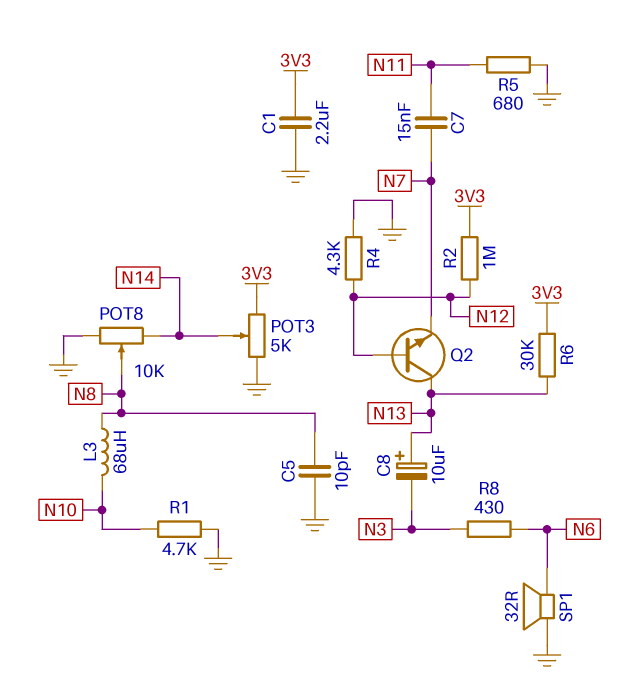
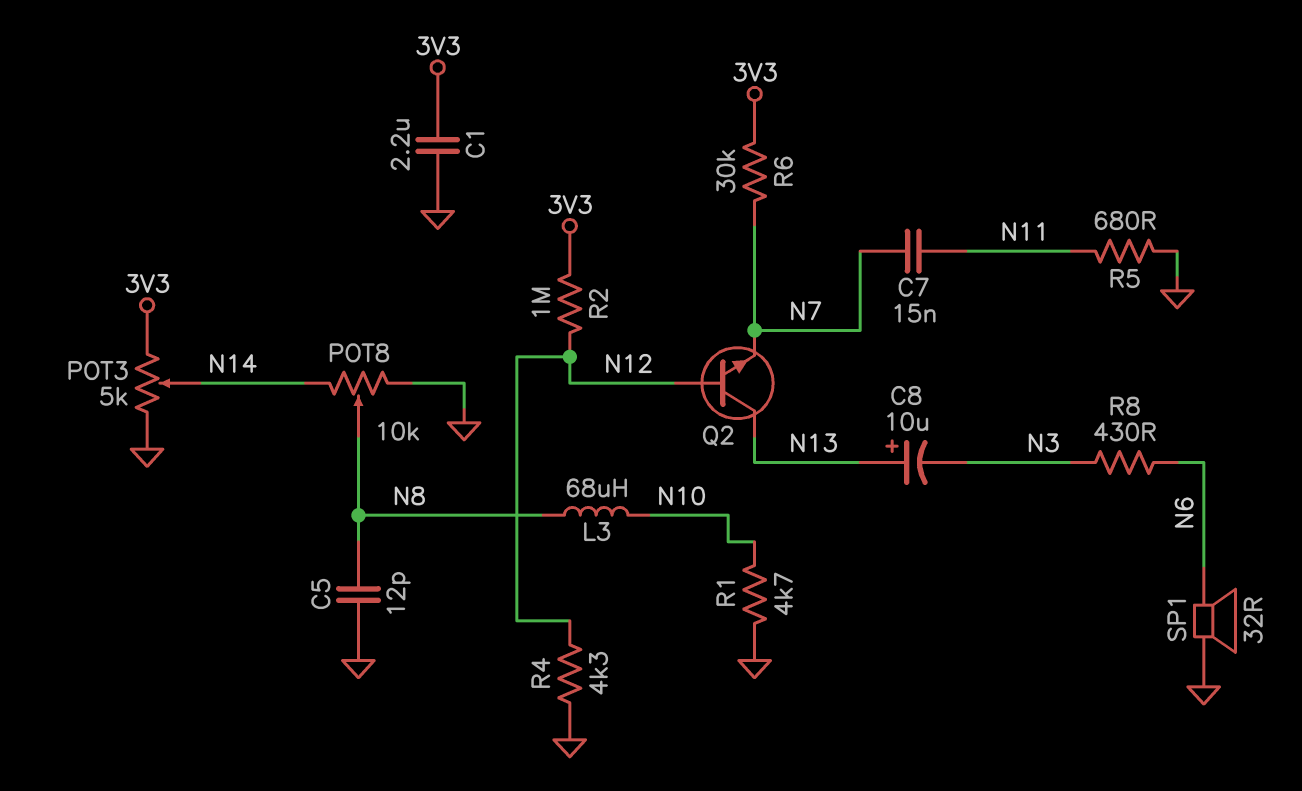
C5: 10pF (GND, N8) -> 12pF (GND, N8)
R6: 30k (3V3, N13) -> 30k (3V3, N7)

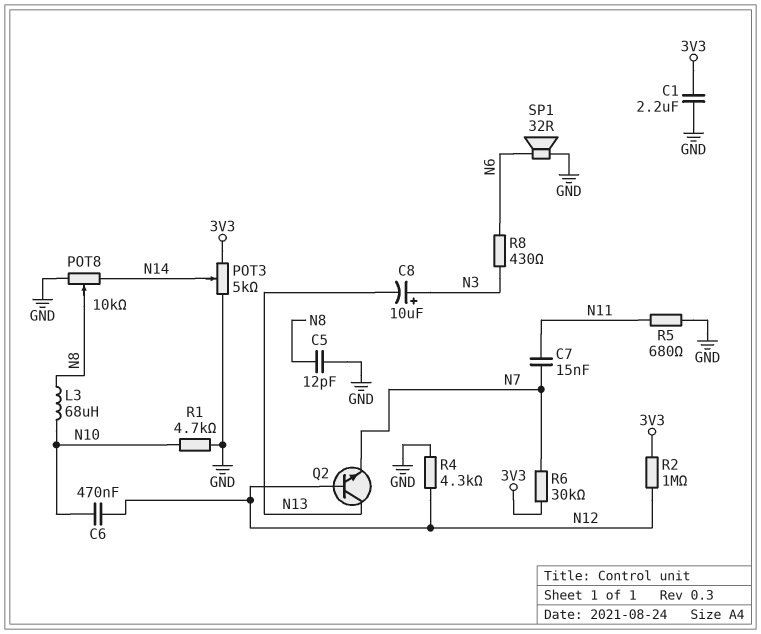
C6: none -> 470nF (N10, N12)
C8: 10uF (plus N13, minus N3) -> 10uF (plus N3, minus N13)

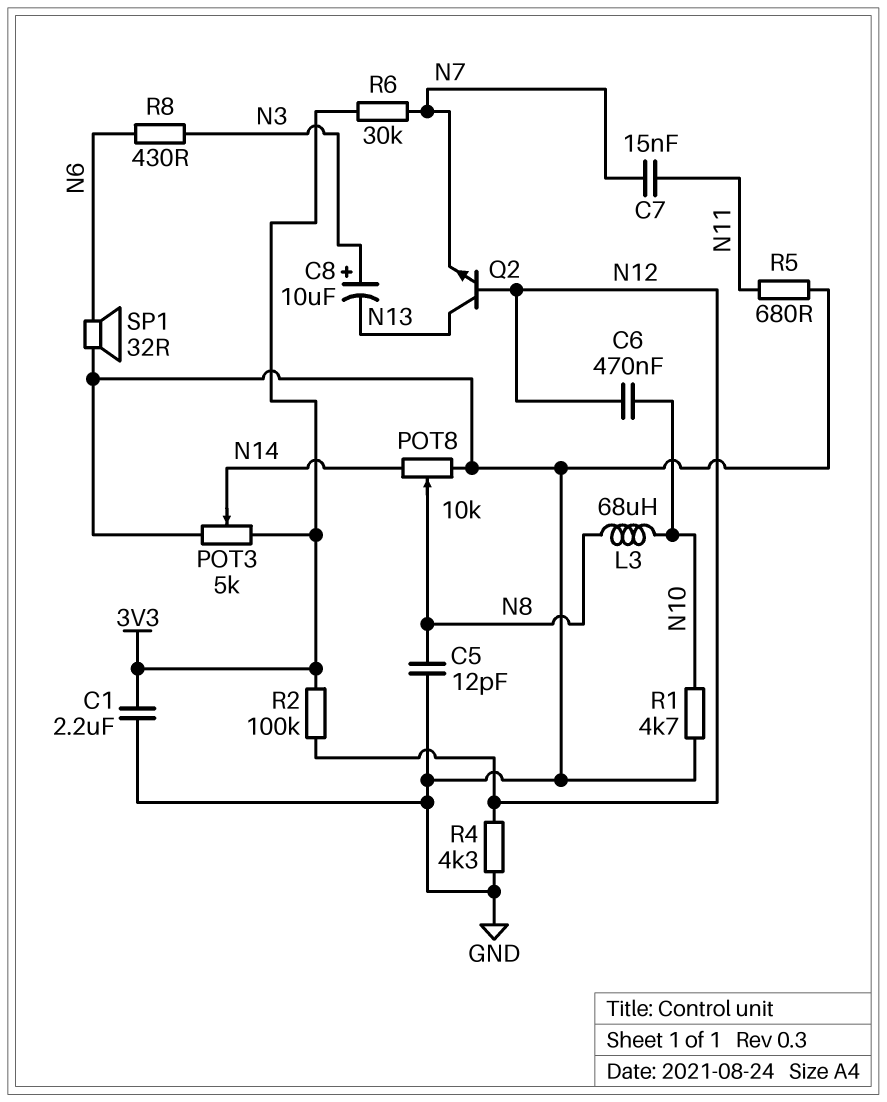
R2: 1M (3V3, N12) -> 100k (3V3, N12)

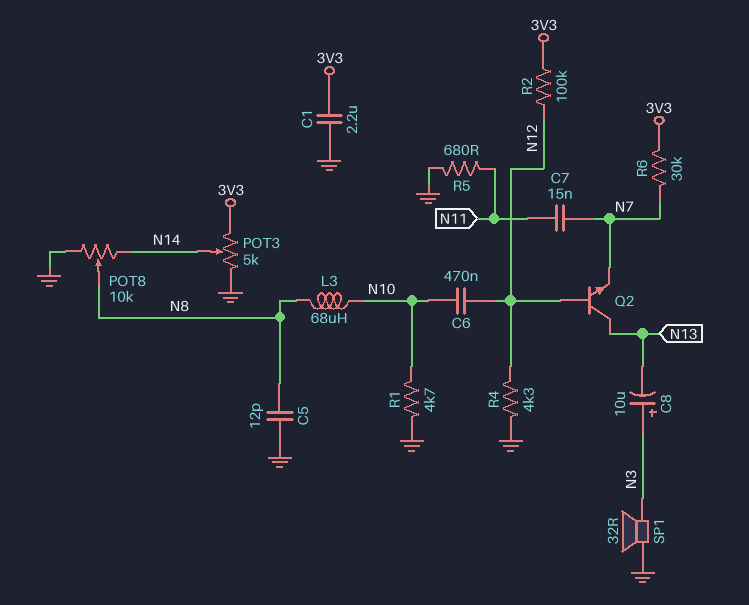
R8: 430 (N3, N6) -> none
SP1: speaker 32R (GND, N6) -> speaker 32R (GND, N3)

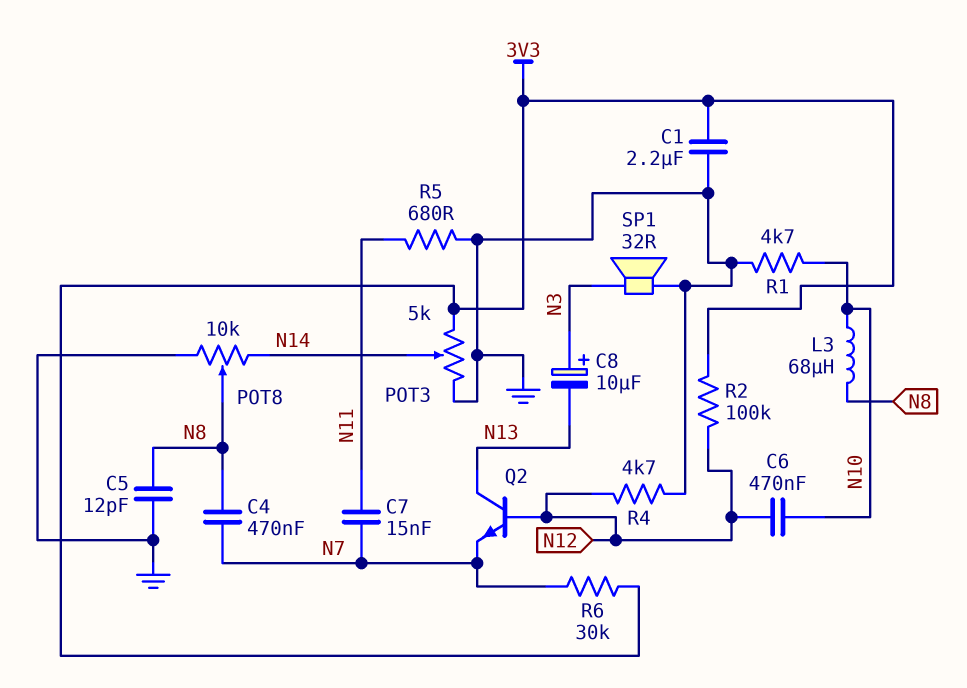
C4: none -> 470nF (N7, N8)
R4: 4.3k (GND, N12) -> 4.7k (GND, N12)

